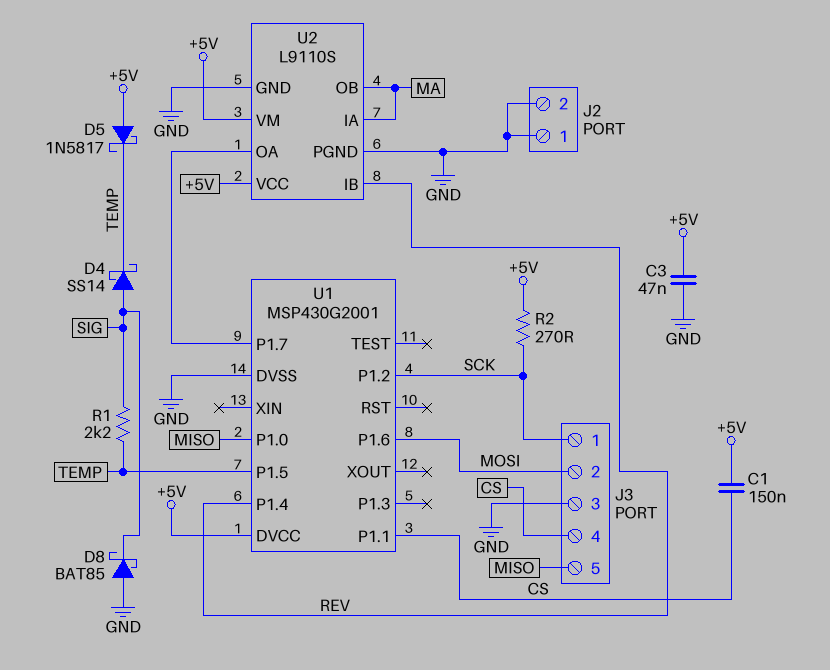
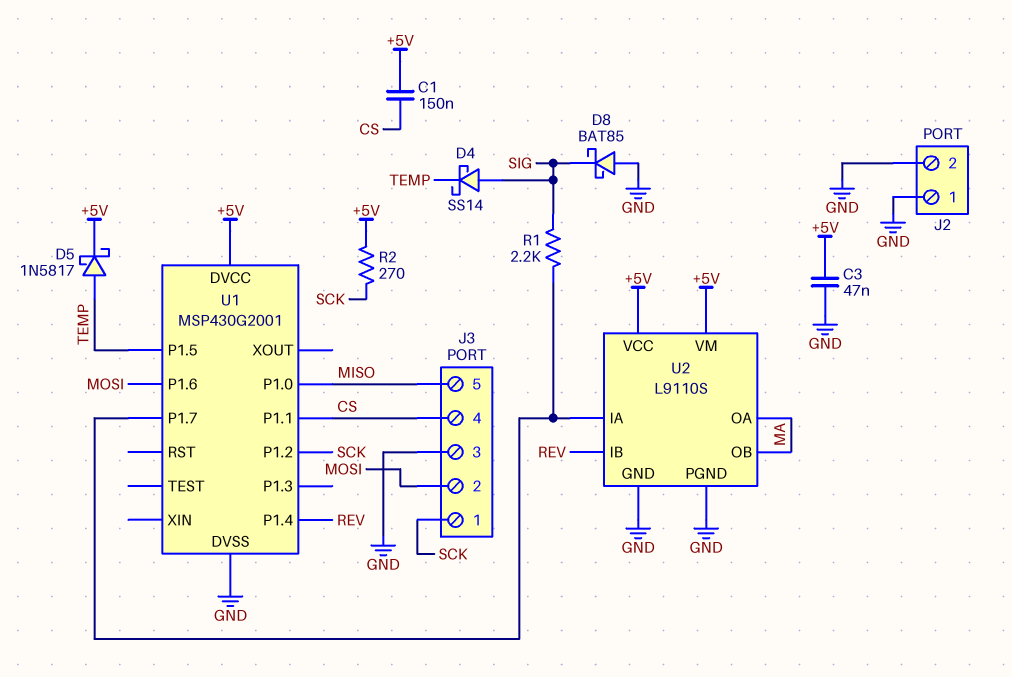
D5: schottky 1N5817 (A +5V, K TEMP) -> schottky 1N5817 (A TEMP, K +5V)
R1: 2.2k (SIG, TEMP) -> 2.2k (SIG, U1/P1.7)
U2 pin IA: MA -> U1/P1.7
U2 pin OA: U1/P1.7 -> MA

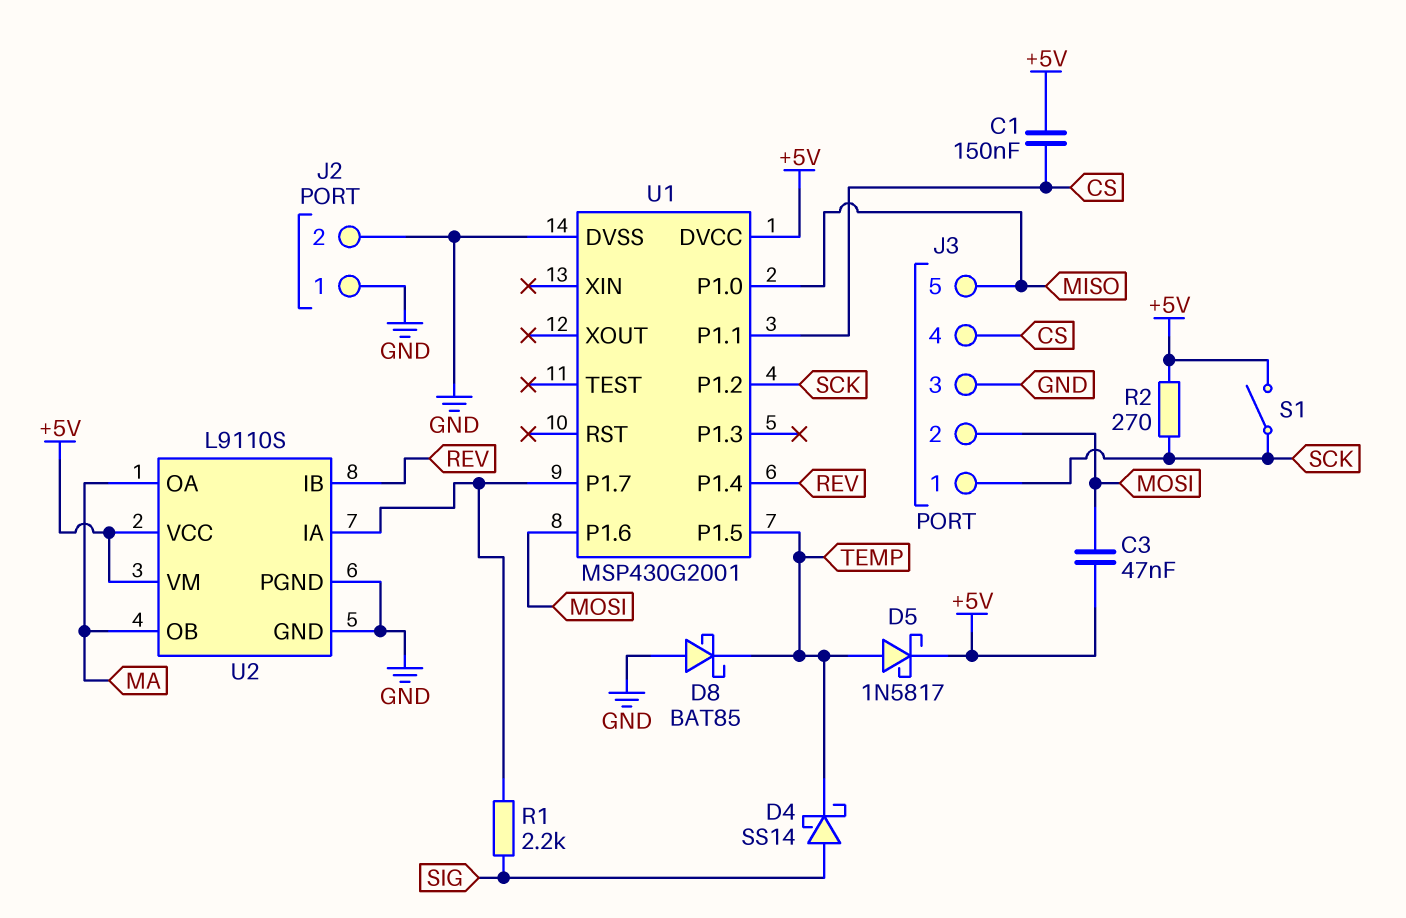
C3: 47nF (+5V, GND) -> 47nF (+5V, MOSI)
D8: schottky BAT85 (A GND, K SIG) -> schottky BAT85 (A GND, K TEMP)
S1: none -> switch (+5V, SCK)

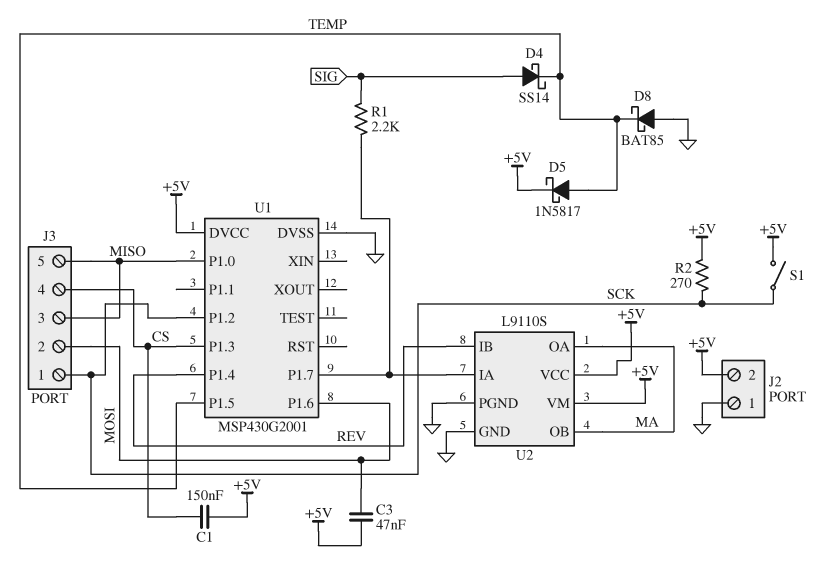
J2 pin 2: GND -> +5V
J3 pin 3: GND -> MISO
U1 pin P1.1: CS -> none
U1 pin P1.3: none -> CS

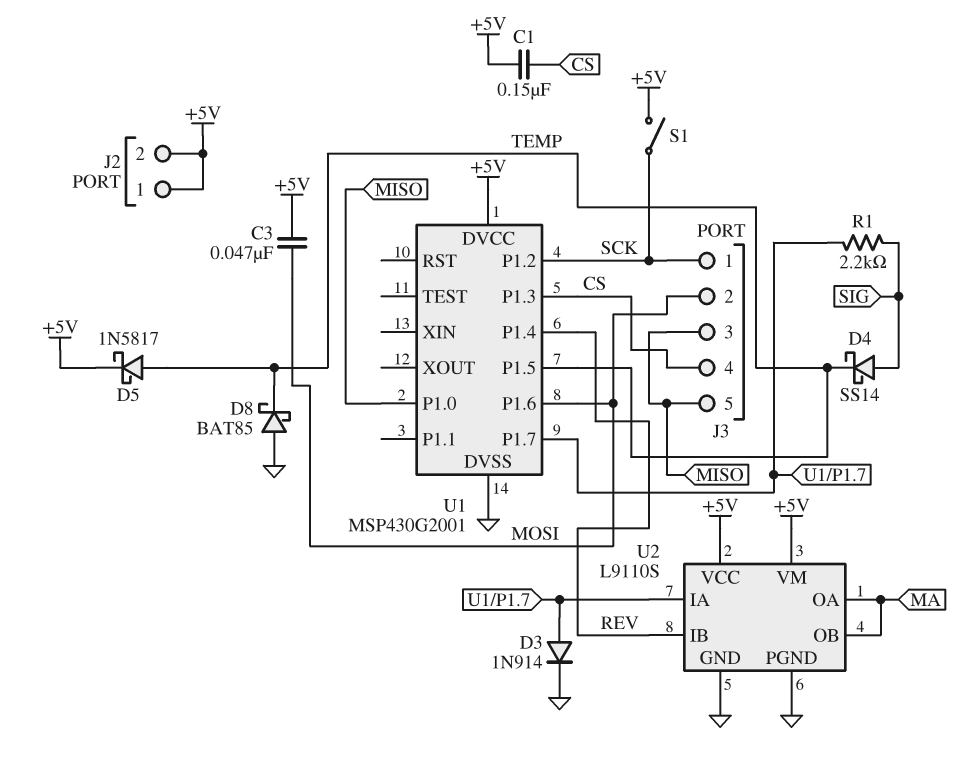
D3: none -> diode 1N914 (A U1/P1.7, K GND)
J2 pin 1: GND -> +5V
R2: 270 (+5V, SCK) -> none

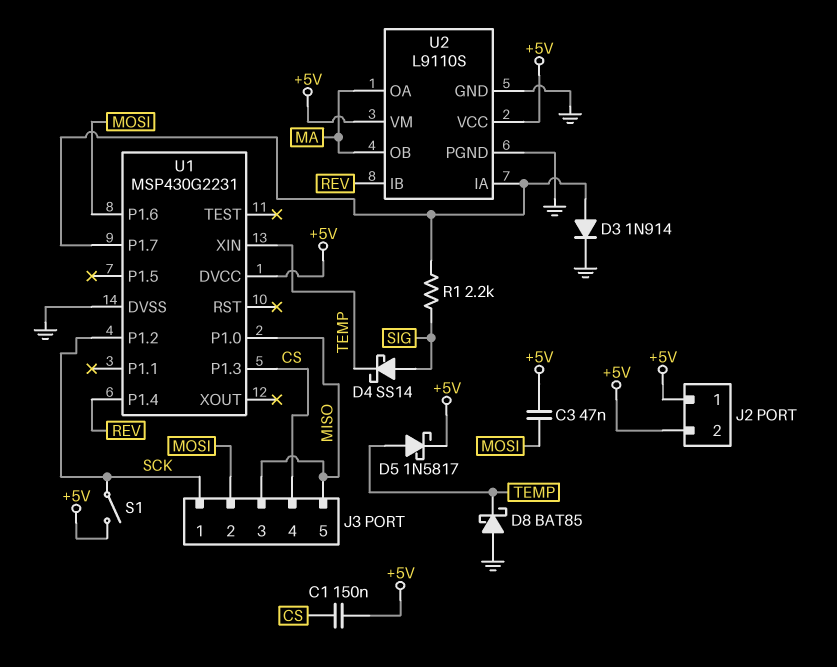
U1: MSP430G2001 -> MSP430G2231
U1 pin P1.5: TEMP -> none
U1 pin XIN: none -> TEMP

